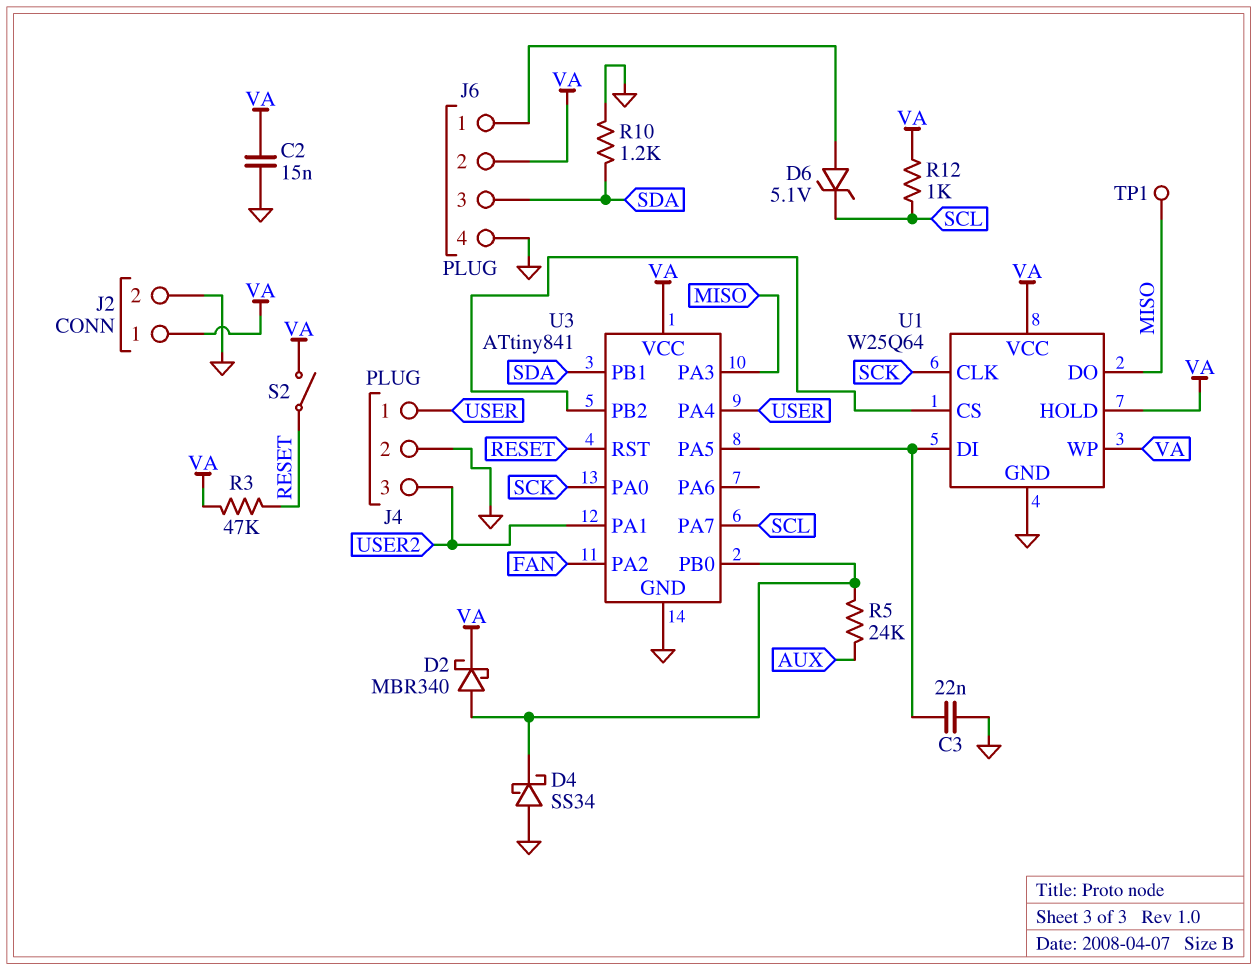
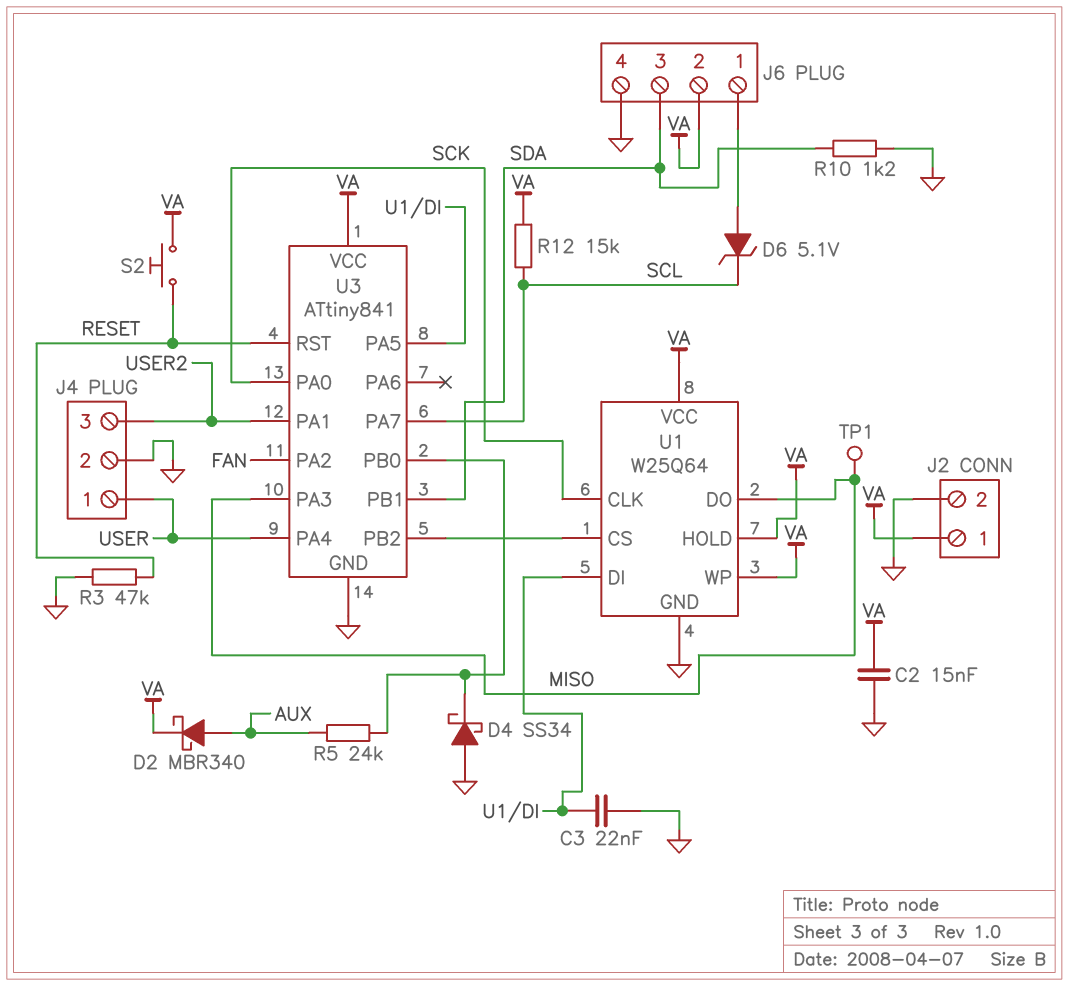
D2: schottky MBR340 (A U3/PB0, K VA) -> schottky MBR340 (A AUX, K VA)
R3: 47k (RESET, VA) -> 47k (GND, RESET)
R12: 1k (SCL, VA) -> 15k (SCL, VA)
S2: switch (RESET, VA) -> button (RESET, VA)

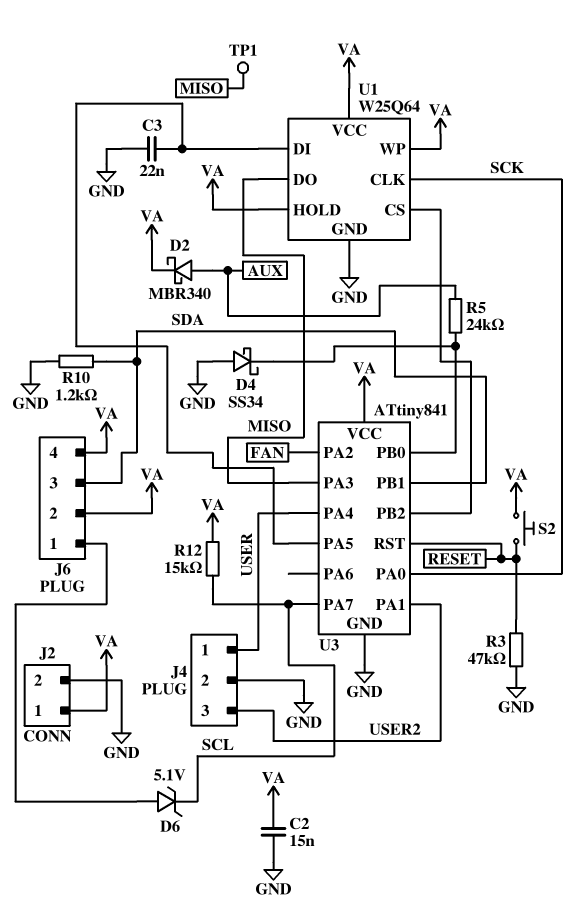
J6 pin 4: GND -> VA

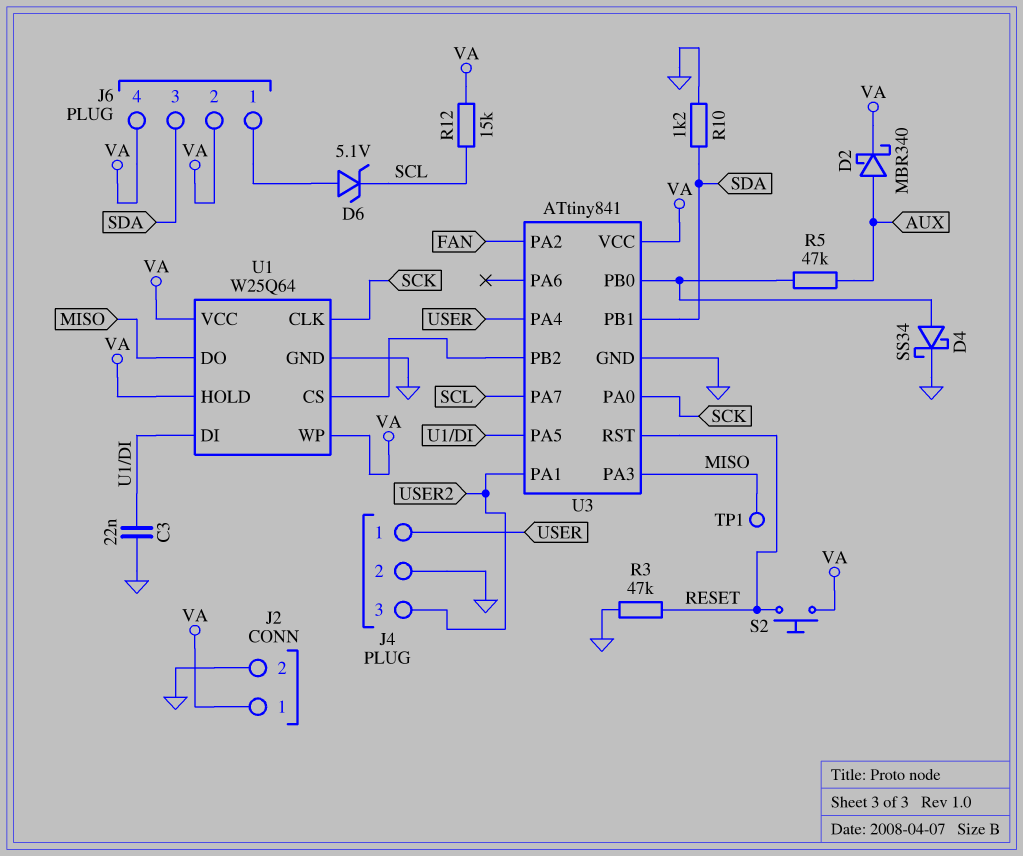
C2: 15nF (GND, VA) -> none
D4: schottky SS34 (A GND, K U3/PB0) -> schottky SS34 (A U3/PB0, K GND)
R5: 24k (AUX, U3/PB0) -> 47k (AUX, U3/PB0)

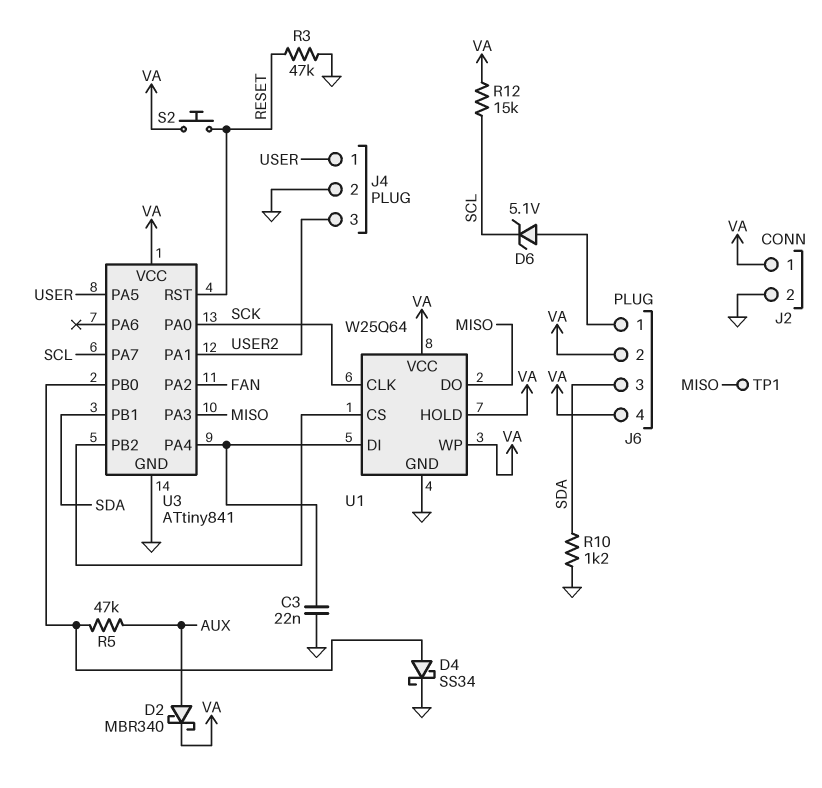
U3 pin PA4: USER -> U1/DI
U3 pin PA5: U1/DI -> USER

